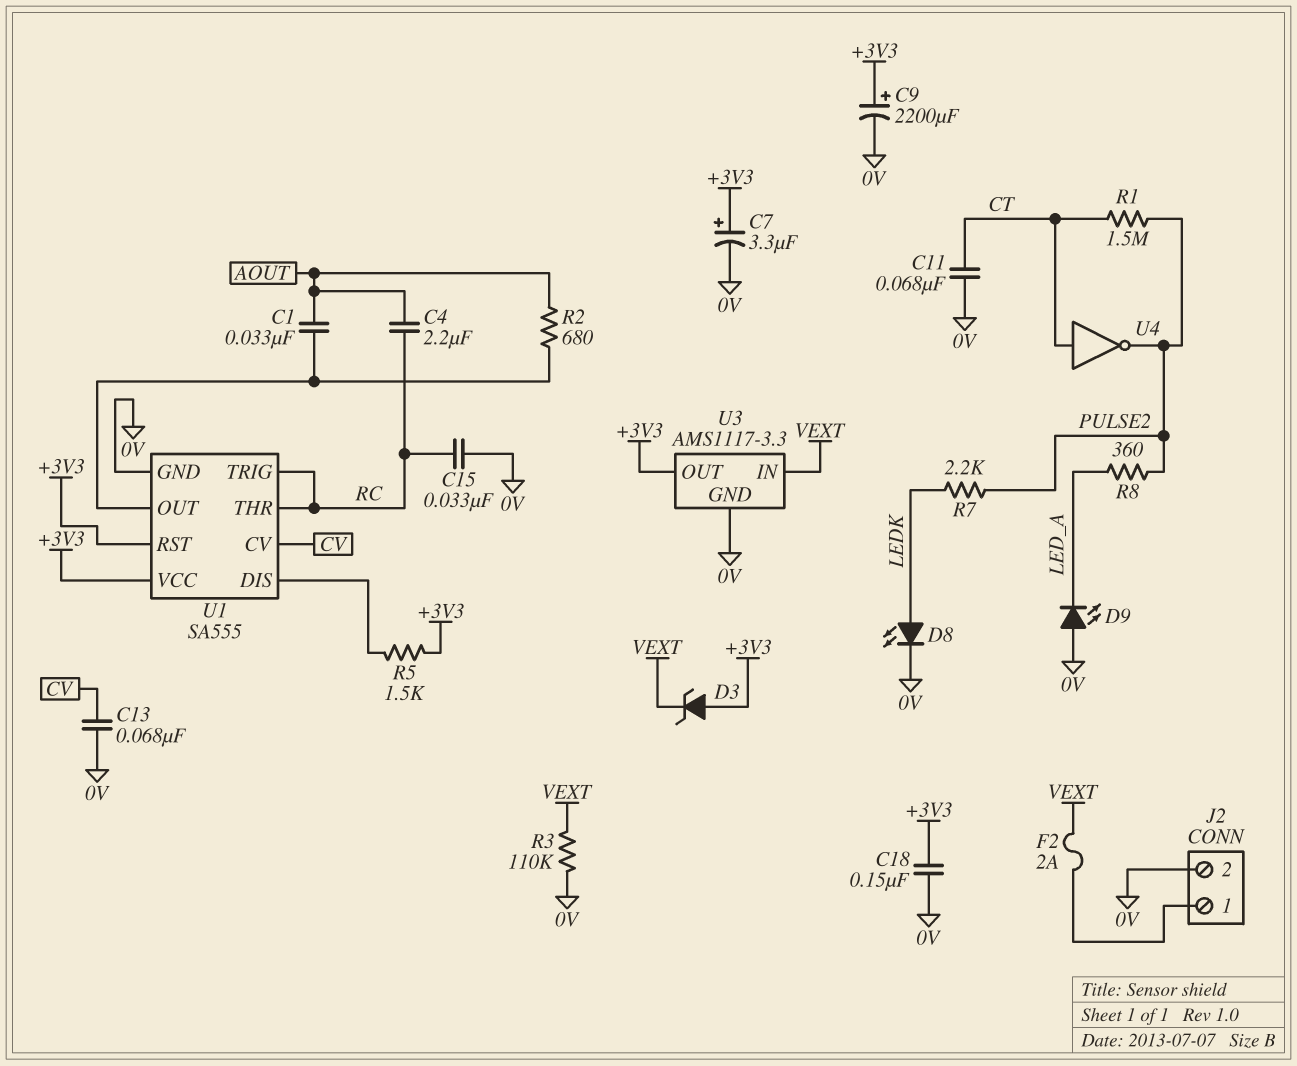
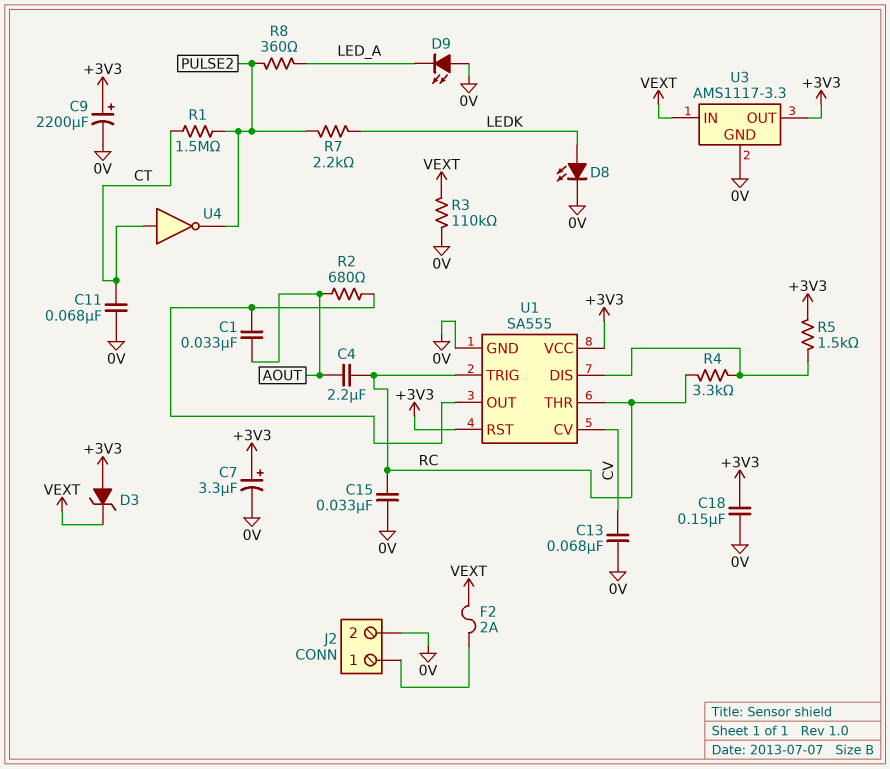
R4: none -> 3.3k (RC, U1/DIS)

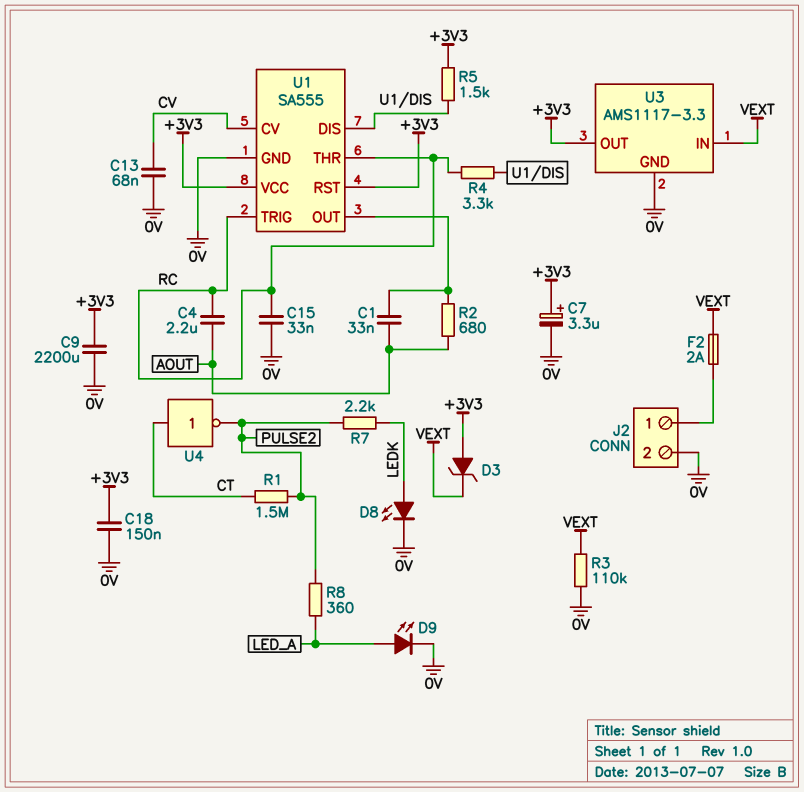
C9: 2200uF (plus +3V3, minus 0V) -> 2200uF (+3V3, 0V)
C11: 68nF (0V, CT) -> none
D9: LED (A 0V, K LED_A) -> LED (A LED_A, K 0V)

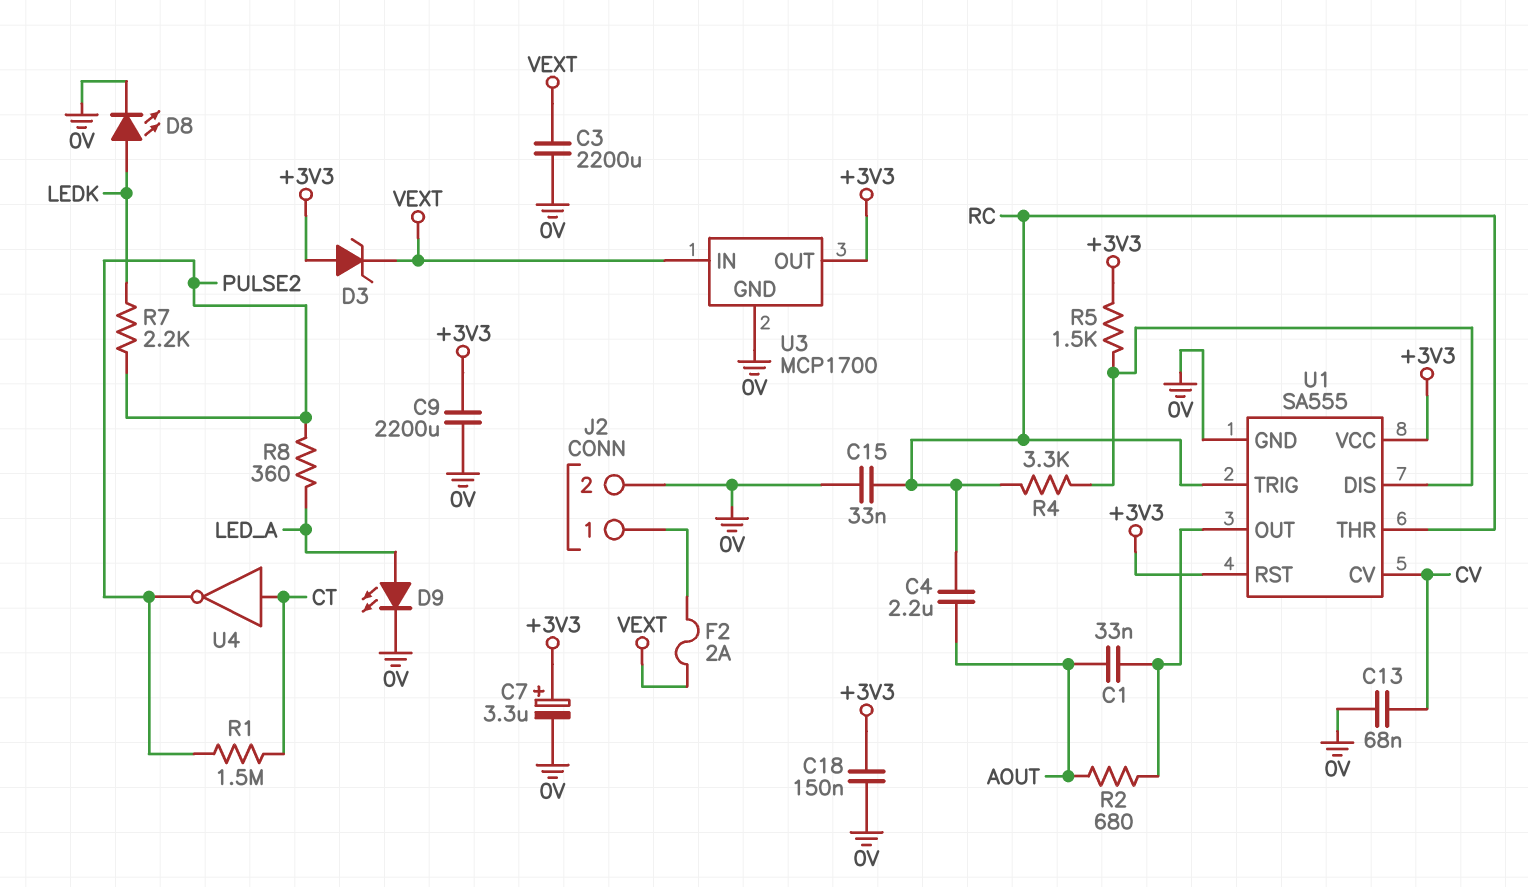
C3: none -> 2200uF (0V, VEXT)
R3: 110k (0V, VEXT) -> none
U3: AMS1117-3.3 -> MCP1700

